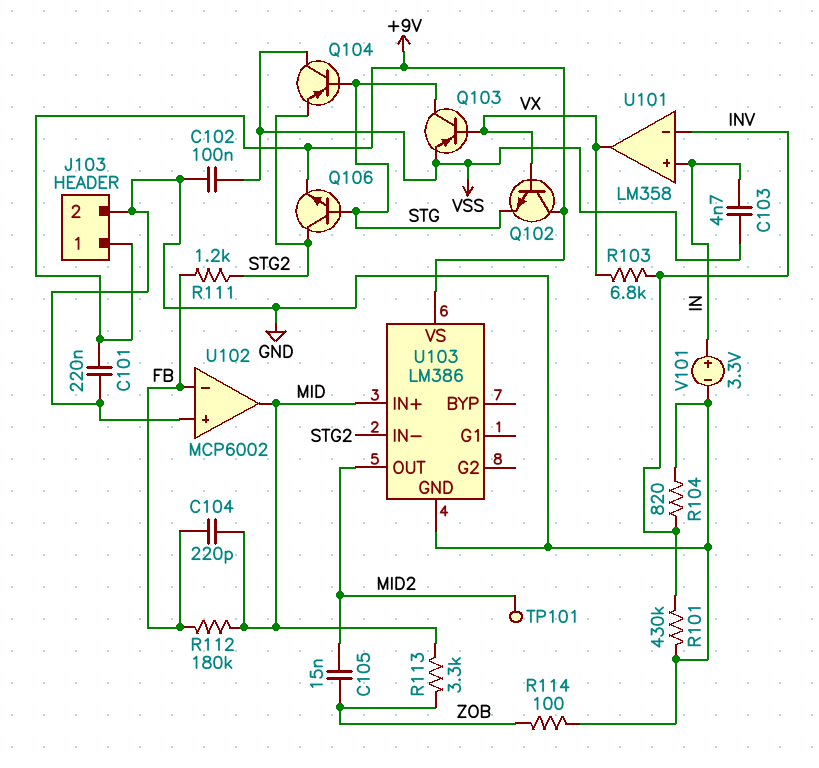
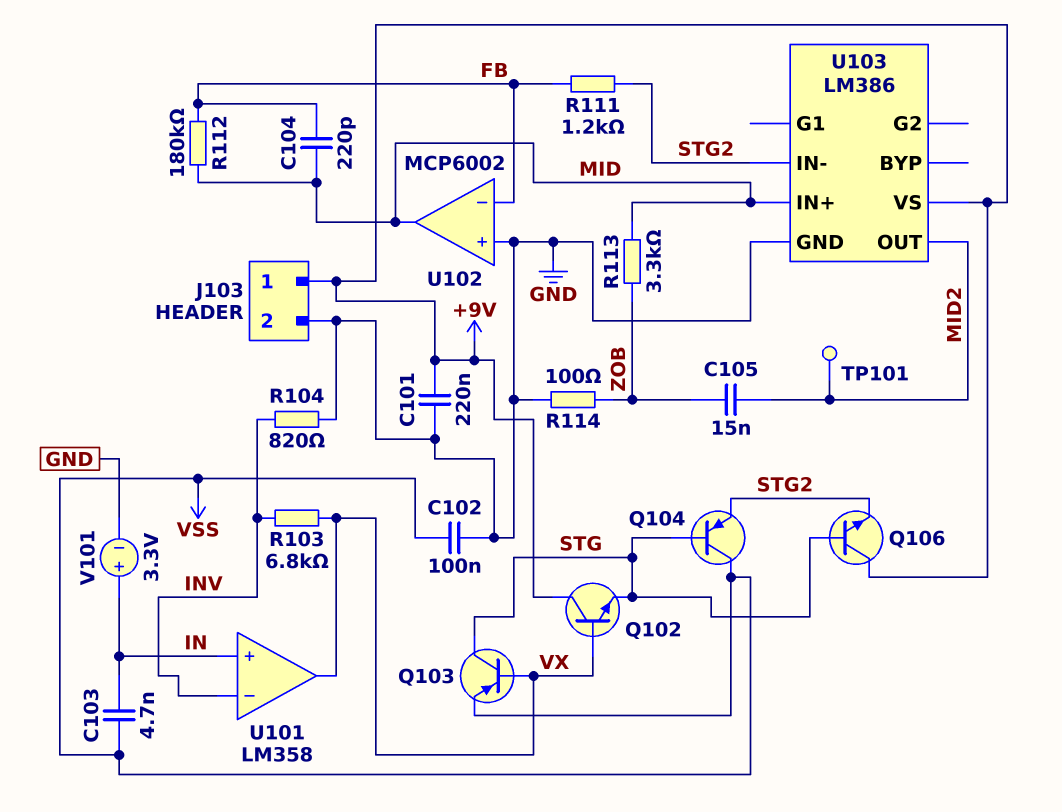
Q106: NPN (B STG, C STG2, E +9V) -> NPN (B STG, C +9V, E STG2)
R101: 430k (GND, INV) -> none

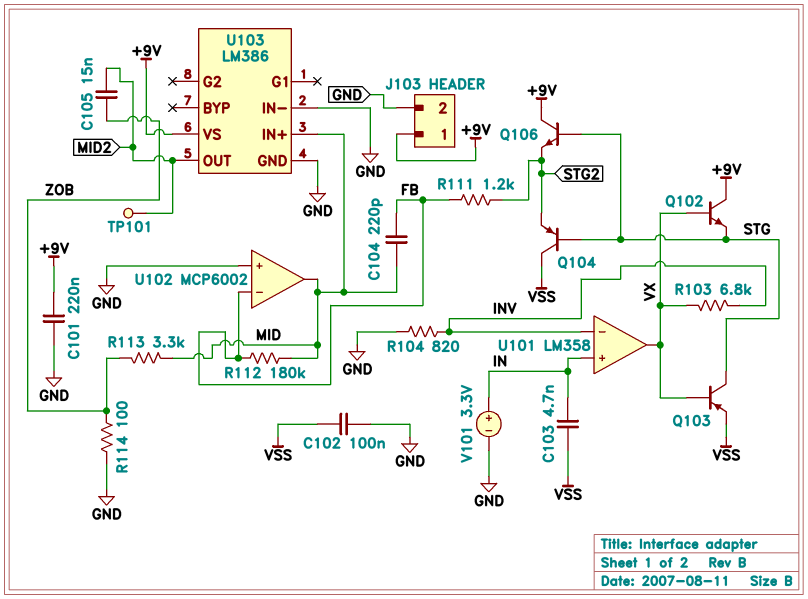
U103 pin IN-: STG2 -> GND

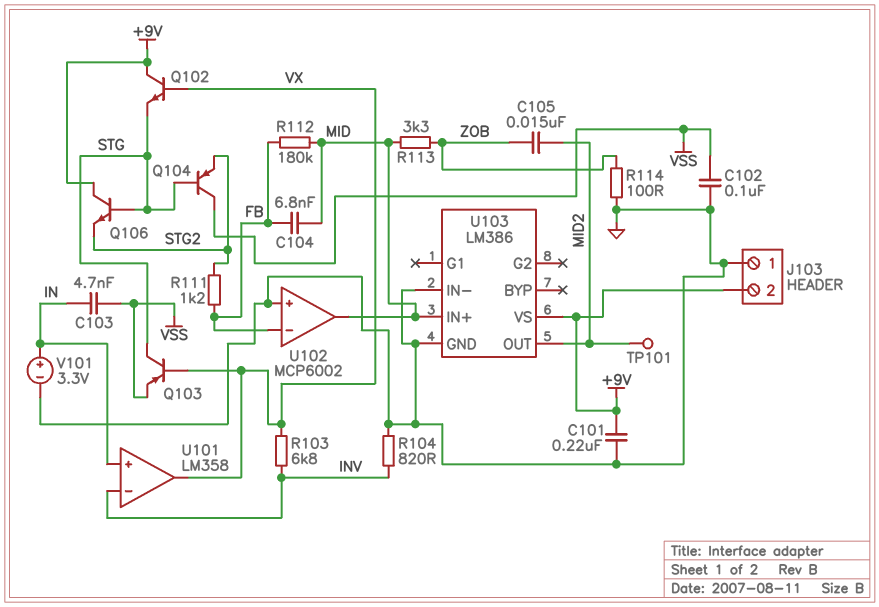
C104: 220pF (FB, MID) -> 6.8nF (FB, MID)
J103 pin 1: +9V -> GND
J103 pin 2: GND -> +9V

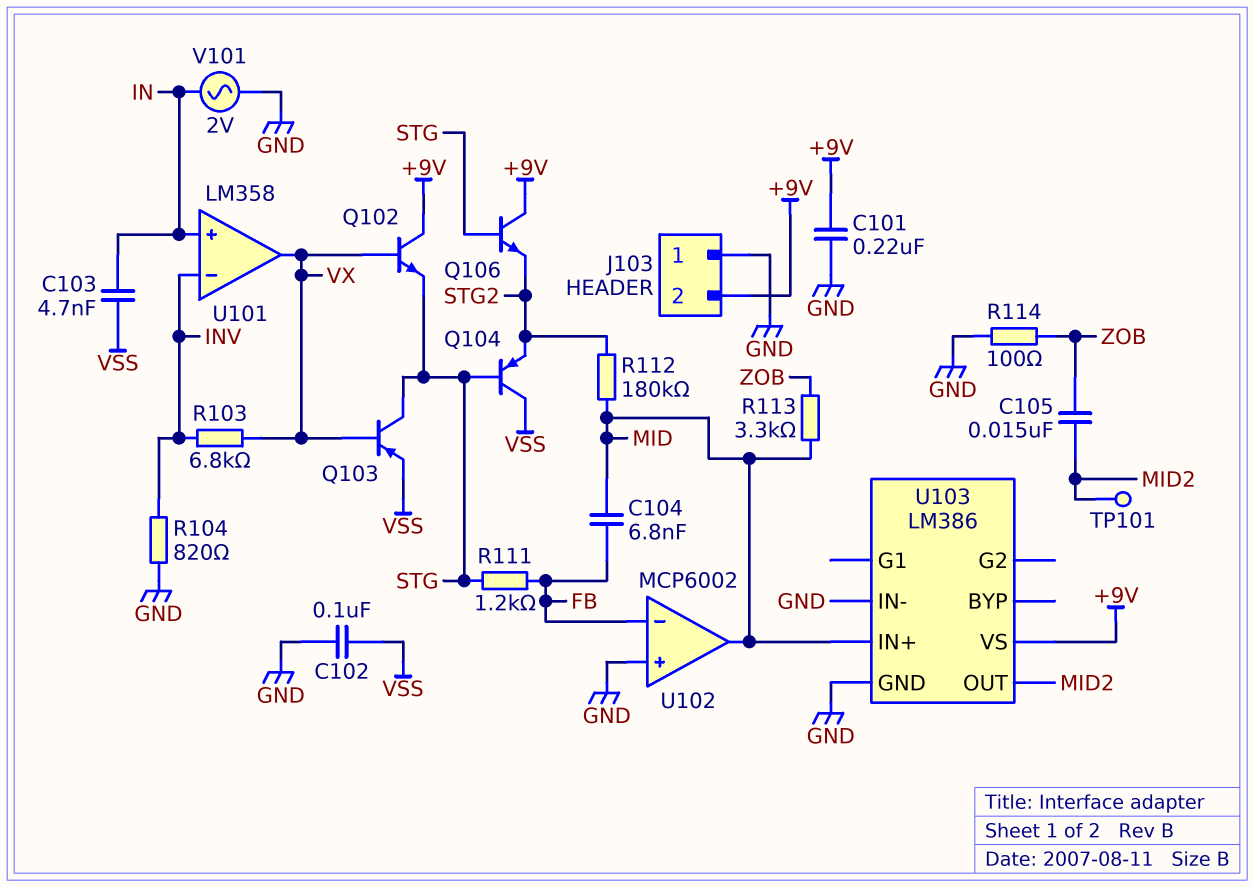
R111: 1.2k (FB, STG2) -> 1.2k (FB, STG)
R112: 180k (FB, MID) -> 180k (MID, STG2)
V101: 3.3V (plus IN, minus GND) -> AC 2V (GND, IN)

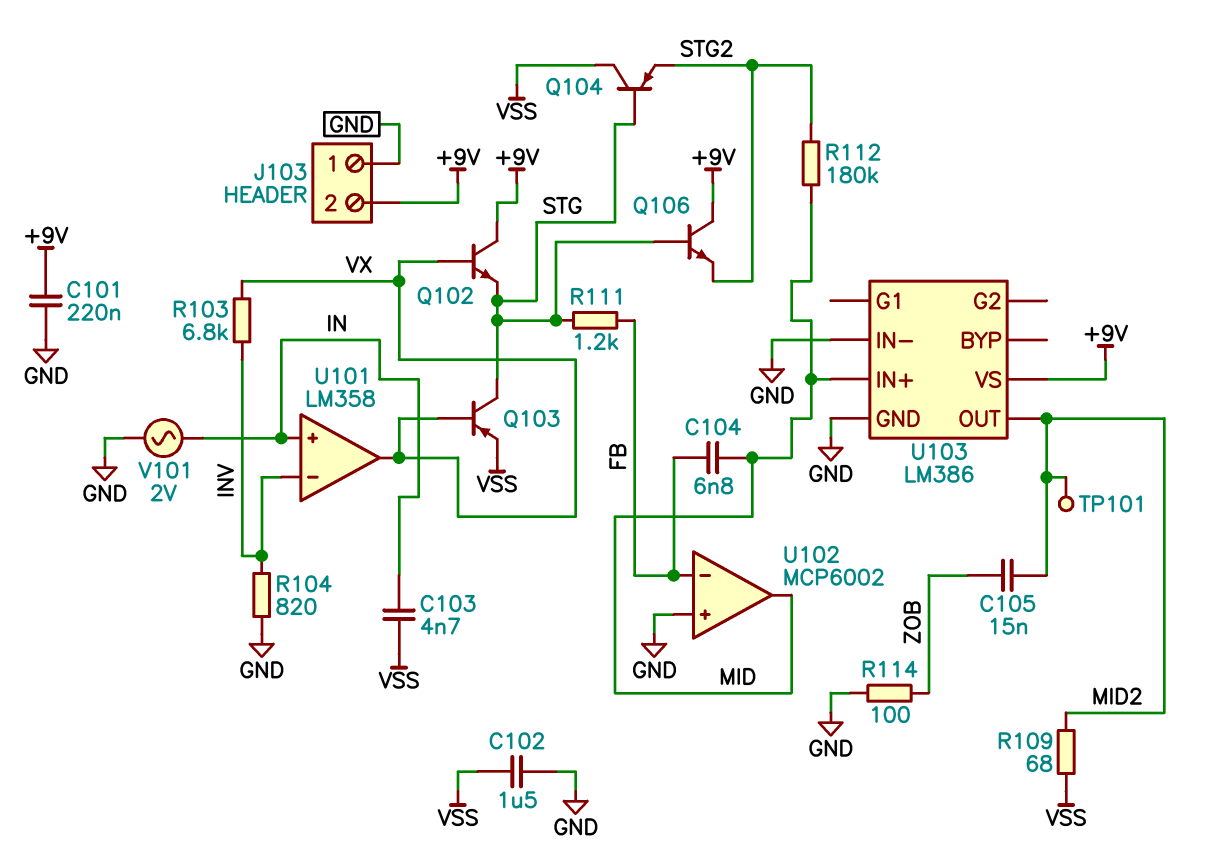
C102: 100nF (GND, VSS) -> 1.5uF (GND, VSS)
R109: none -> 68 (MID2, VSS)
R113: 3.3k (MID, ZOB) -> none

